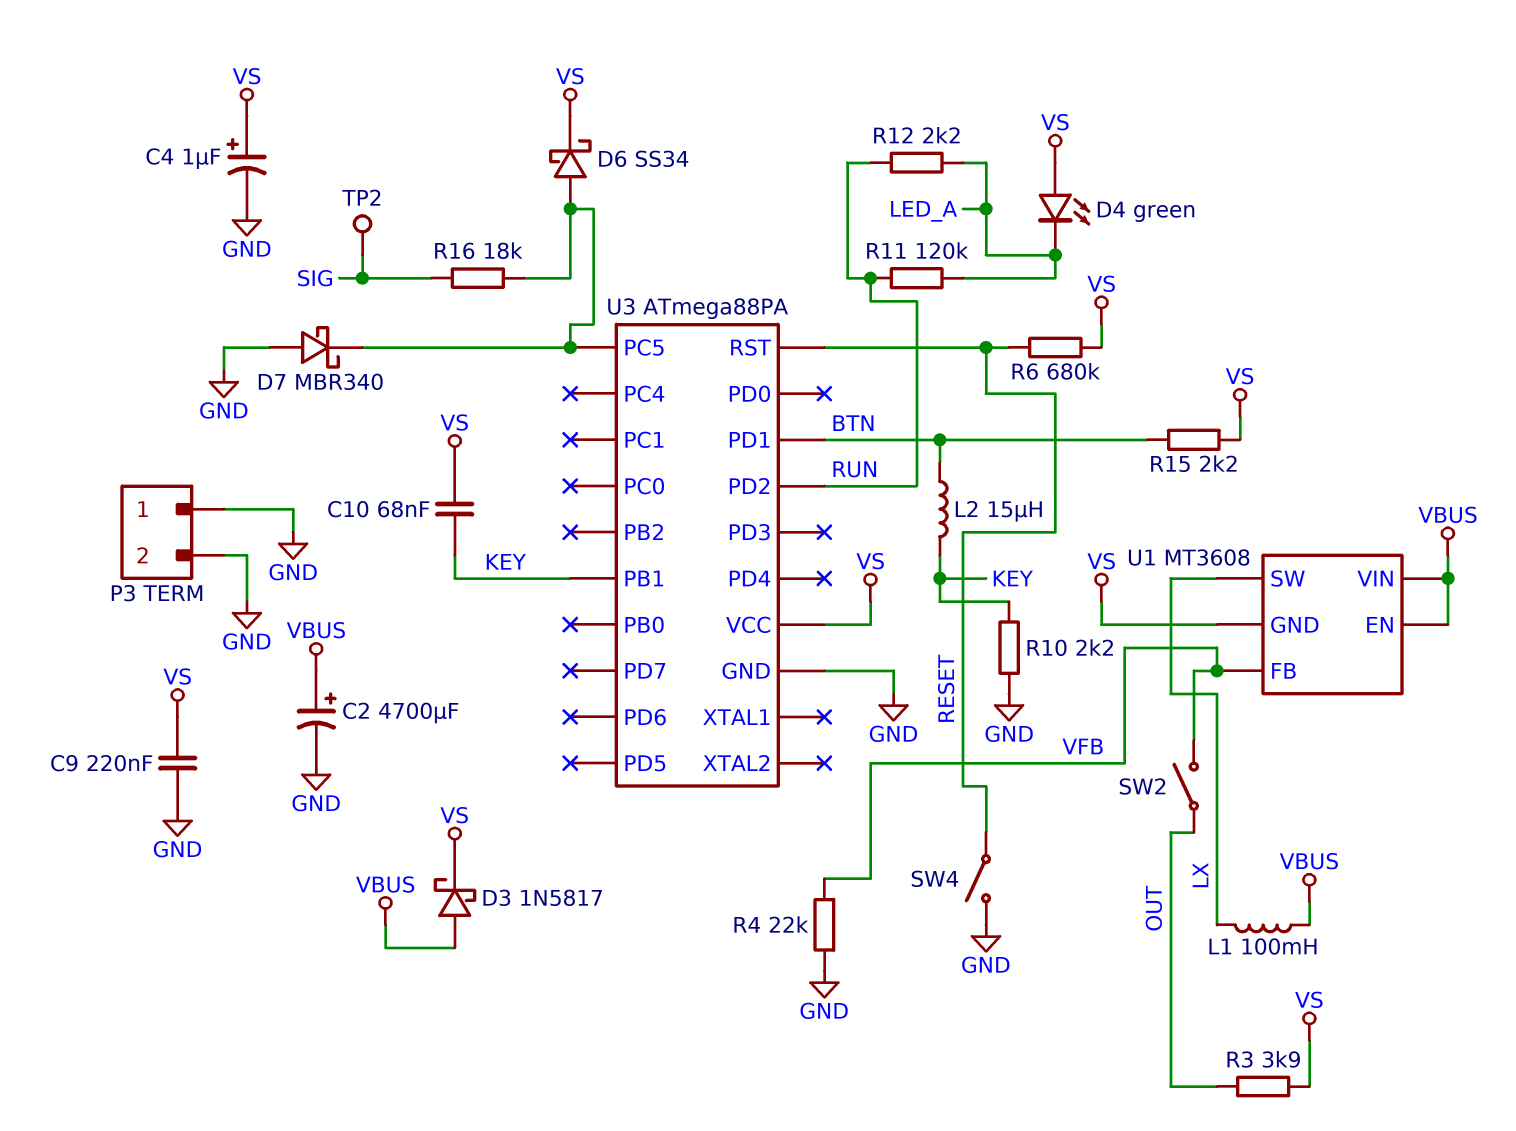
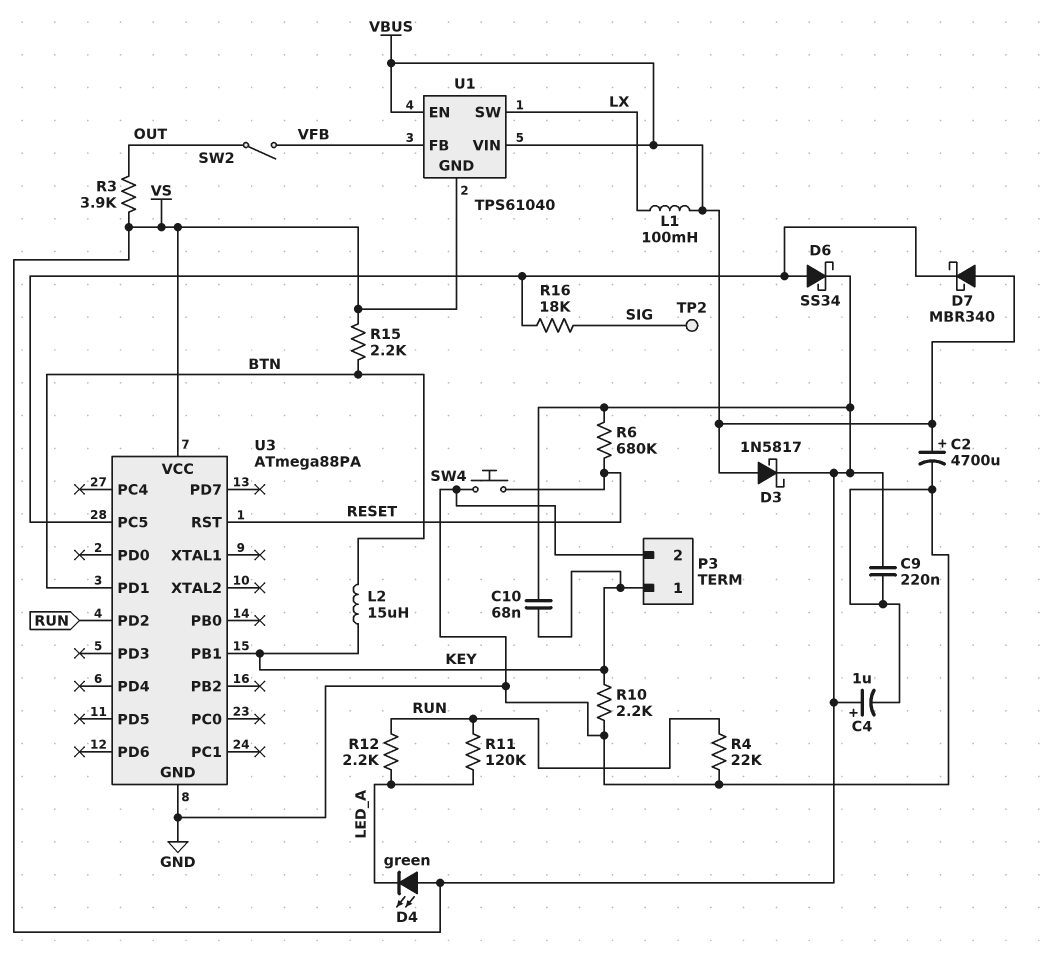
D7: schottky MBR340 (A GND, K U3/PC5) -> schottky MBR340 (A VBUS, K U3/PC5)
P3 pin 1: GND -> KEY
R4: 22k (GND, VFB) -> 22k (GND, RUN)
SW4: switch (GND, RESET) -> button (GND, RESET)
U1: MT3608 -> TPS61040

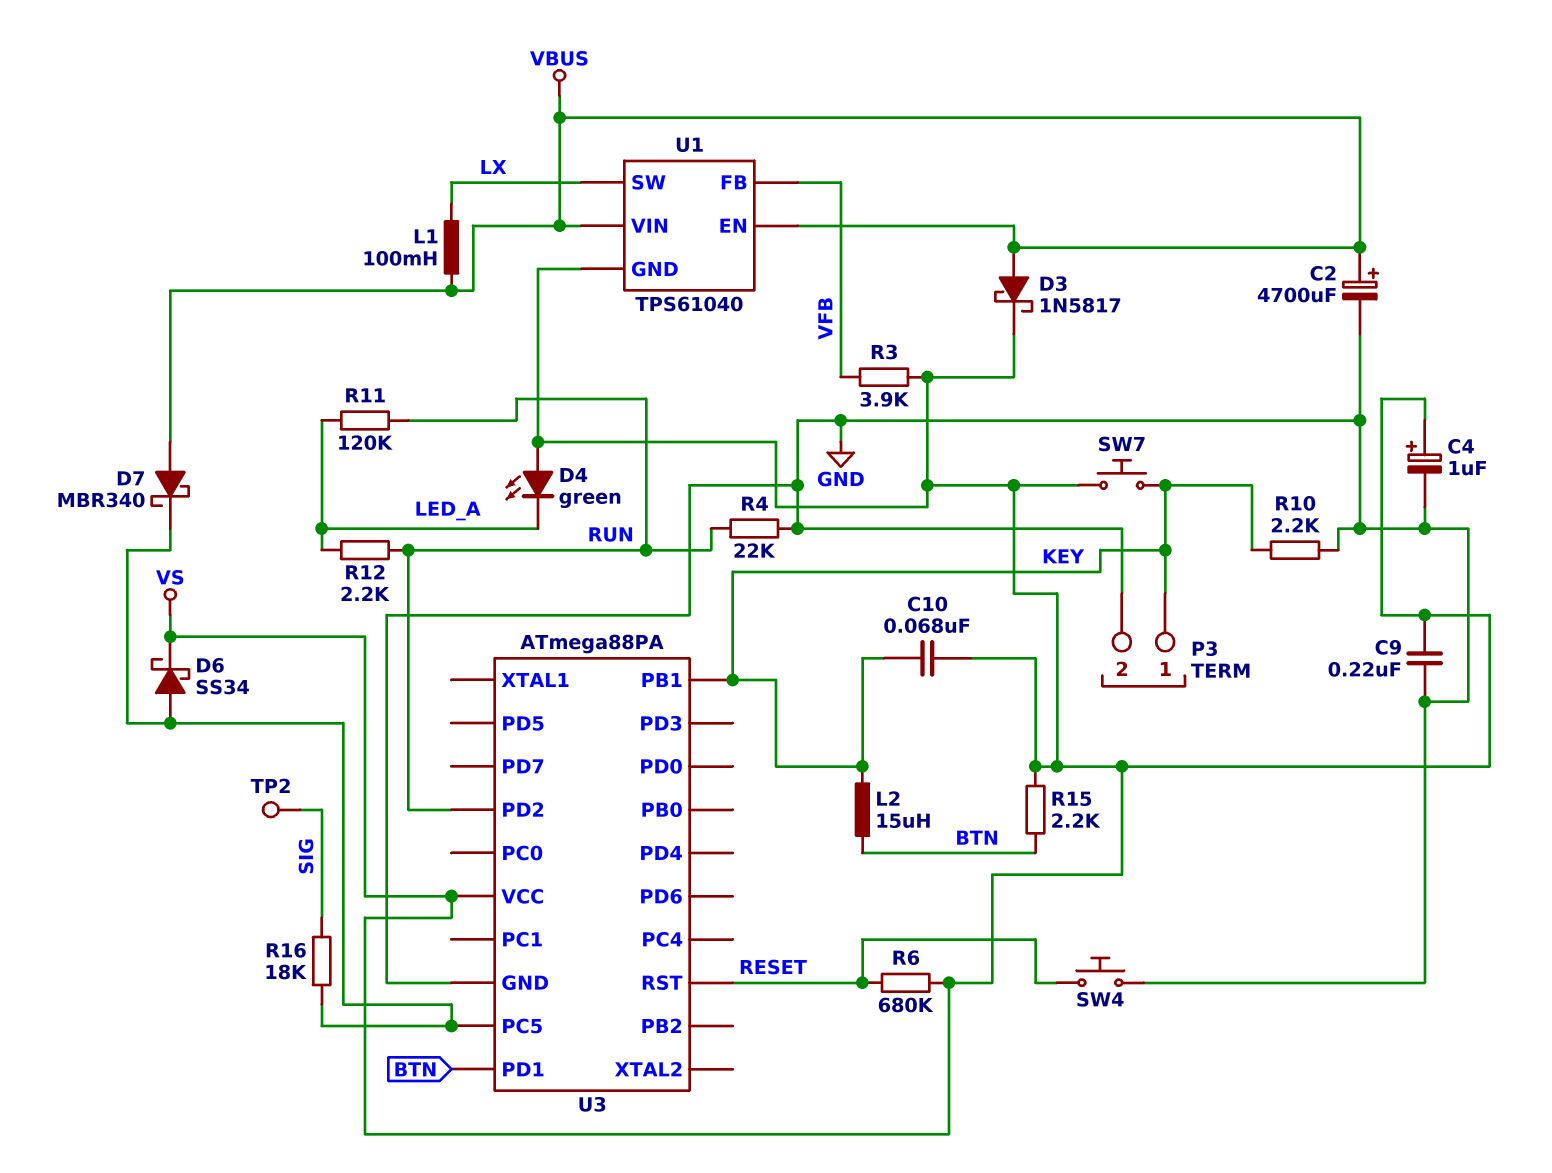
R3: 3.9k (OUT, VS) -> 3.9k (VFB, VS)
SW2: switch (OUT, VFB) -> none
SW7: none -> button (KEY, VS)

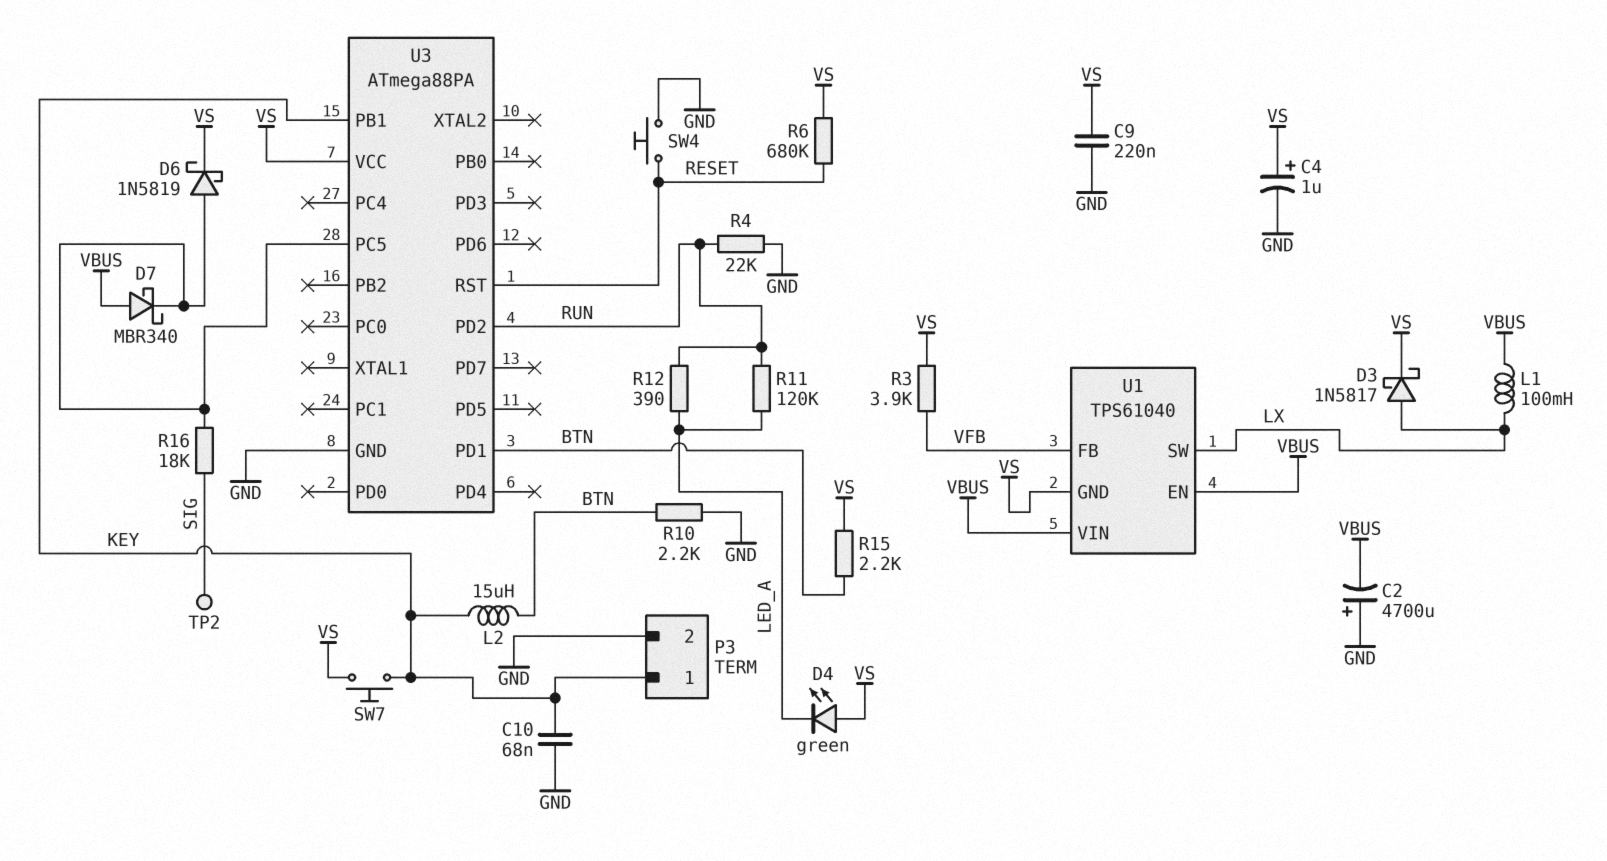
C2: 4700uF (plus VBUS, minus GND) -> 4700uF (plus GND, minus VBUS)
C10: 68nF (KEY, VS) -> 68nF (GND, KEY)
D3: schottky 1N5817 (A VBUS, K VS) -> schottky 1N5817 (A LX, K VS)
D6: schottky SS34 (A U3/PC5, K VS) -> schottky 1N5819 (A U3/PC5, K VS)
R10: 2.2k (GND, KEY) -> 2.2k (BTN, GND)
R12: 2.2k (LED_A, RUN) -> 390 (LED_A, RUN)

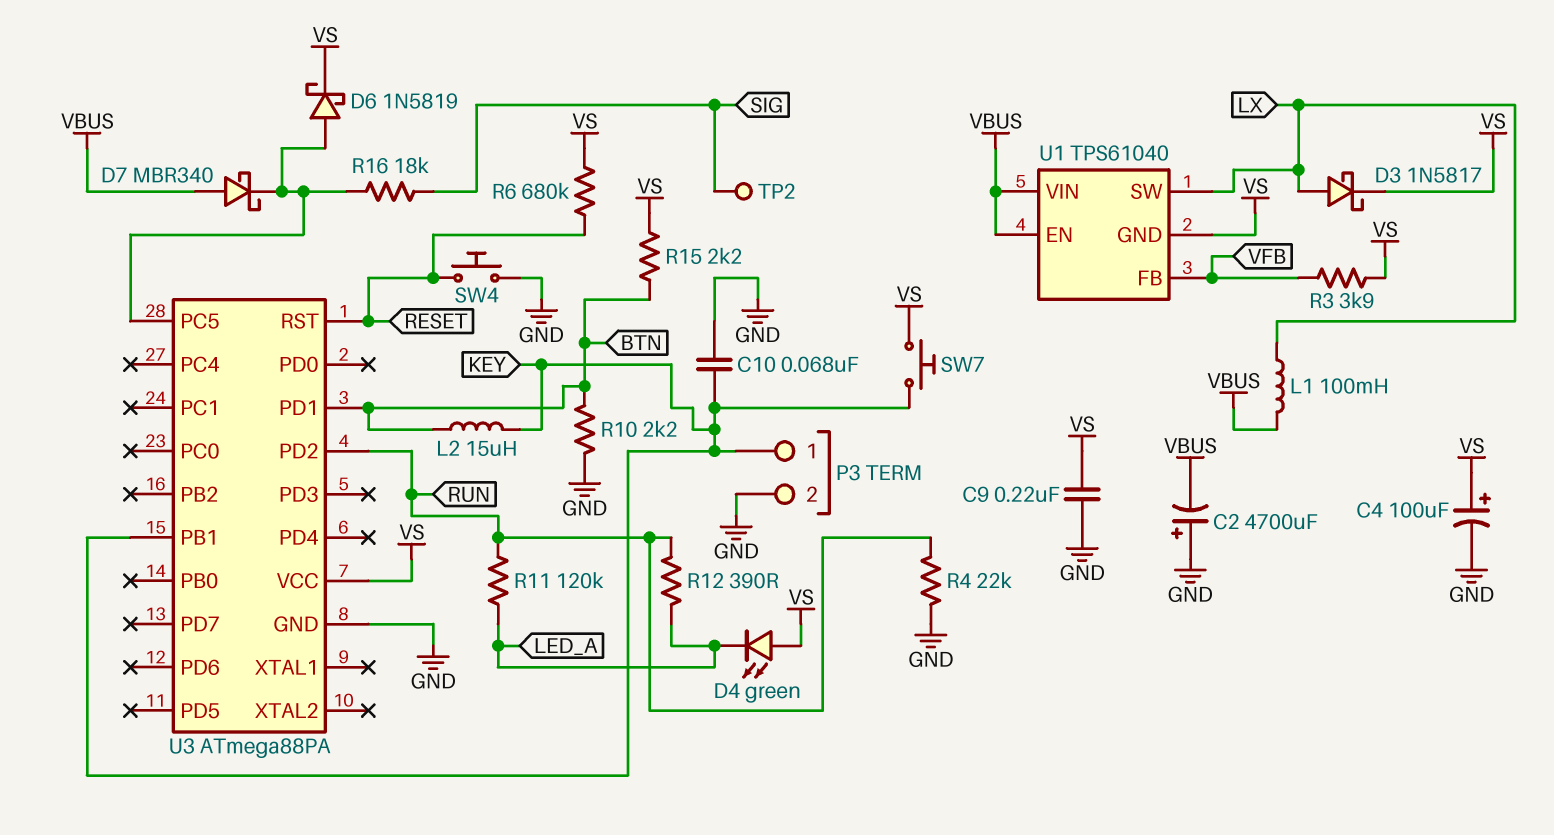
C4: 1uF (plus VS, minus GND) -> 100uF (plus VS, minus GND)

